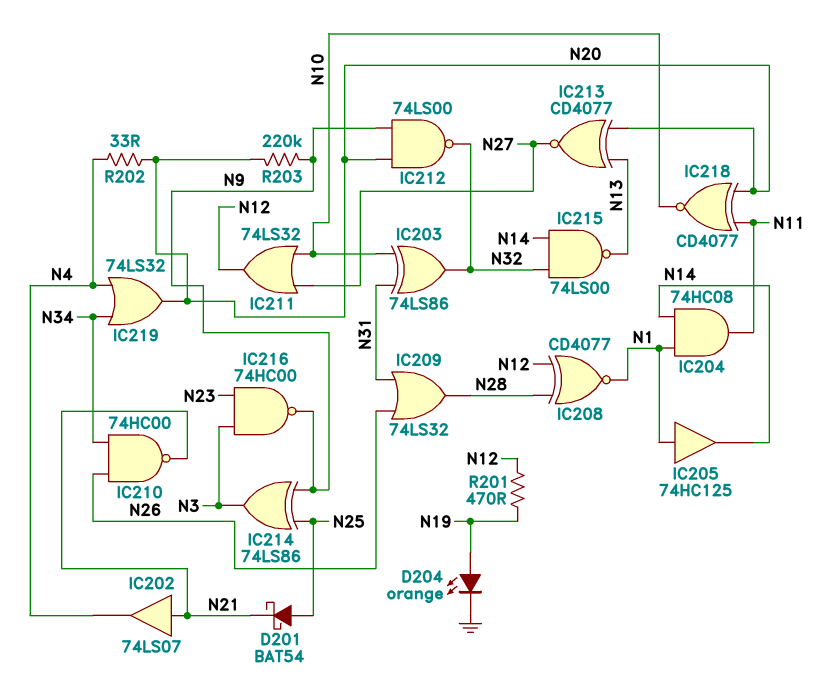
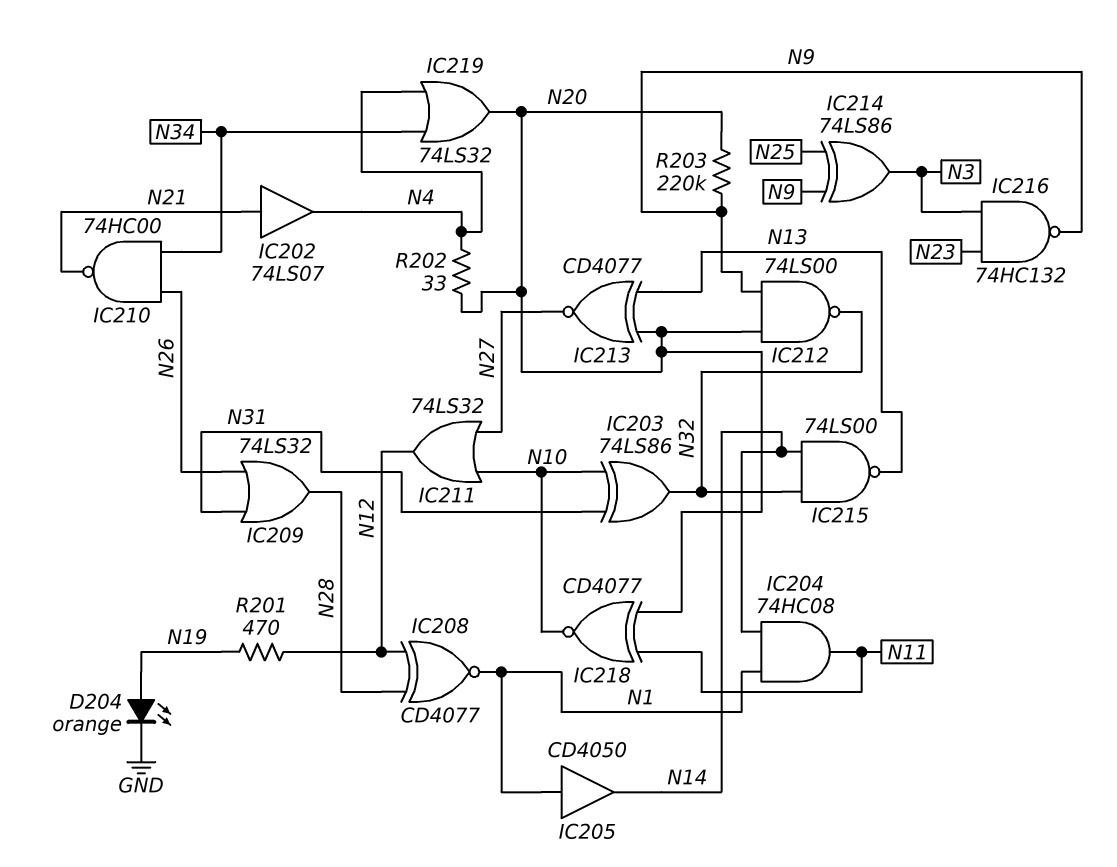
D201: schottky BAT54 (A N25, K N21) -> none
IC205: buffer 74HC125 (in N1, out N14) -> buffer CD4050 (in N1, out N14)
IC216: NAND 74HC00 (in N3, in N23, out N9) -> NAND 74HC132 (in N3, in N23, out N9)

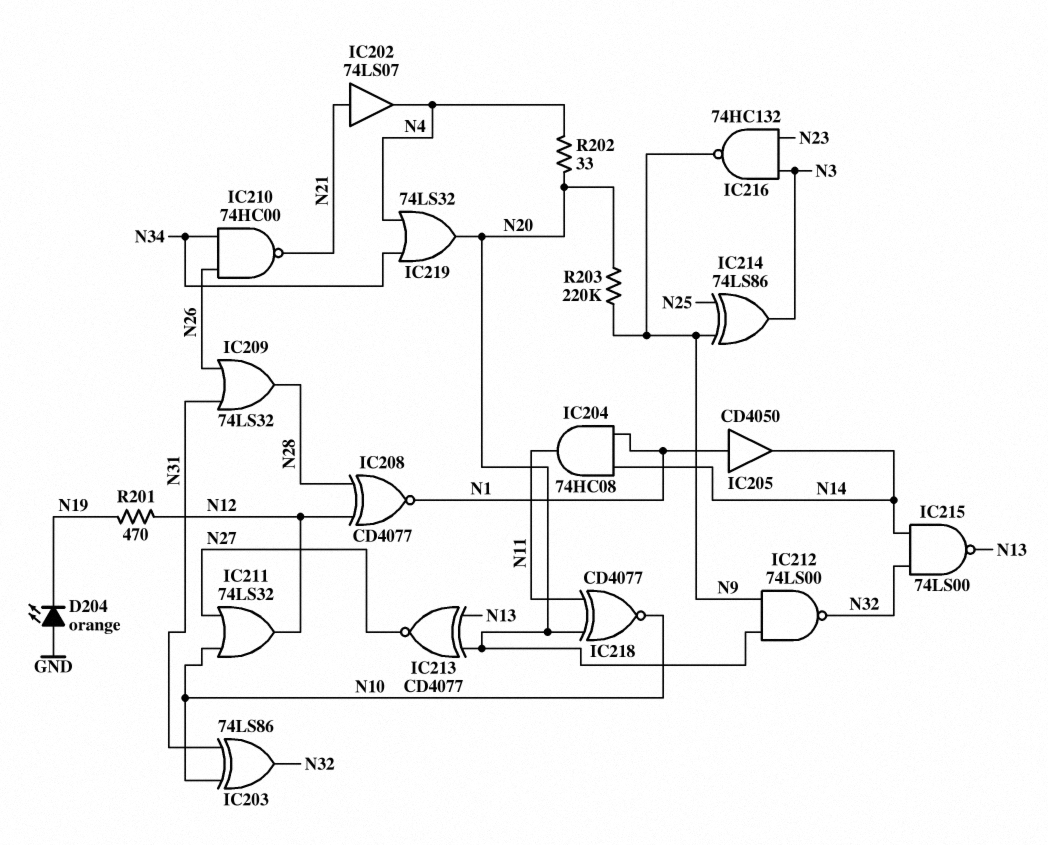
D204: LED orange (A N19, K GND) -> LED orange (A GND, K N19)

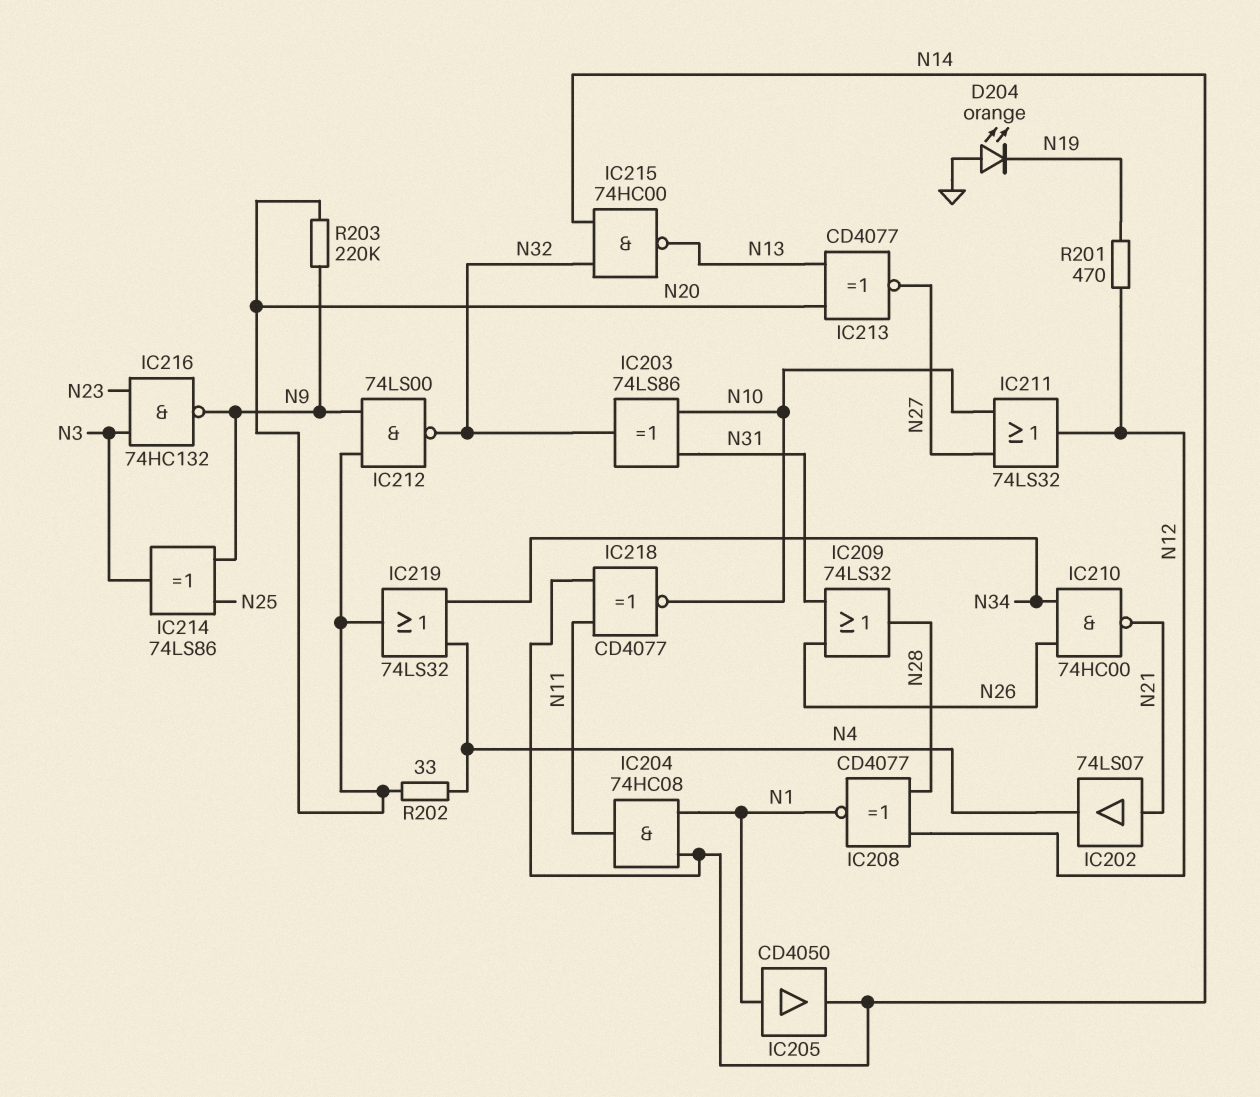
IC215: NAND 74LS00 (in N14, in N32, out N13) -> NAND 74HC00 (in N14, in N32, out N13)
IC218: XNOR CD4077 (in N11, in N20, out N10) -> XNOR CD4077 (in N11, in N14, out N10)

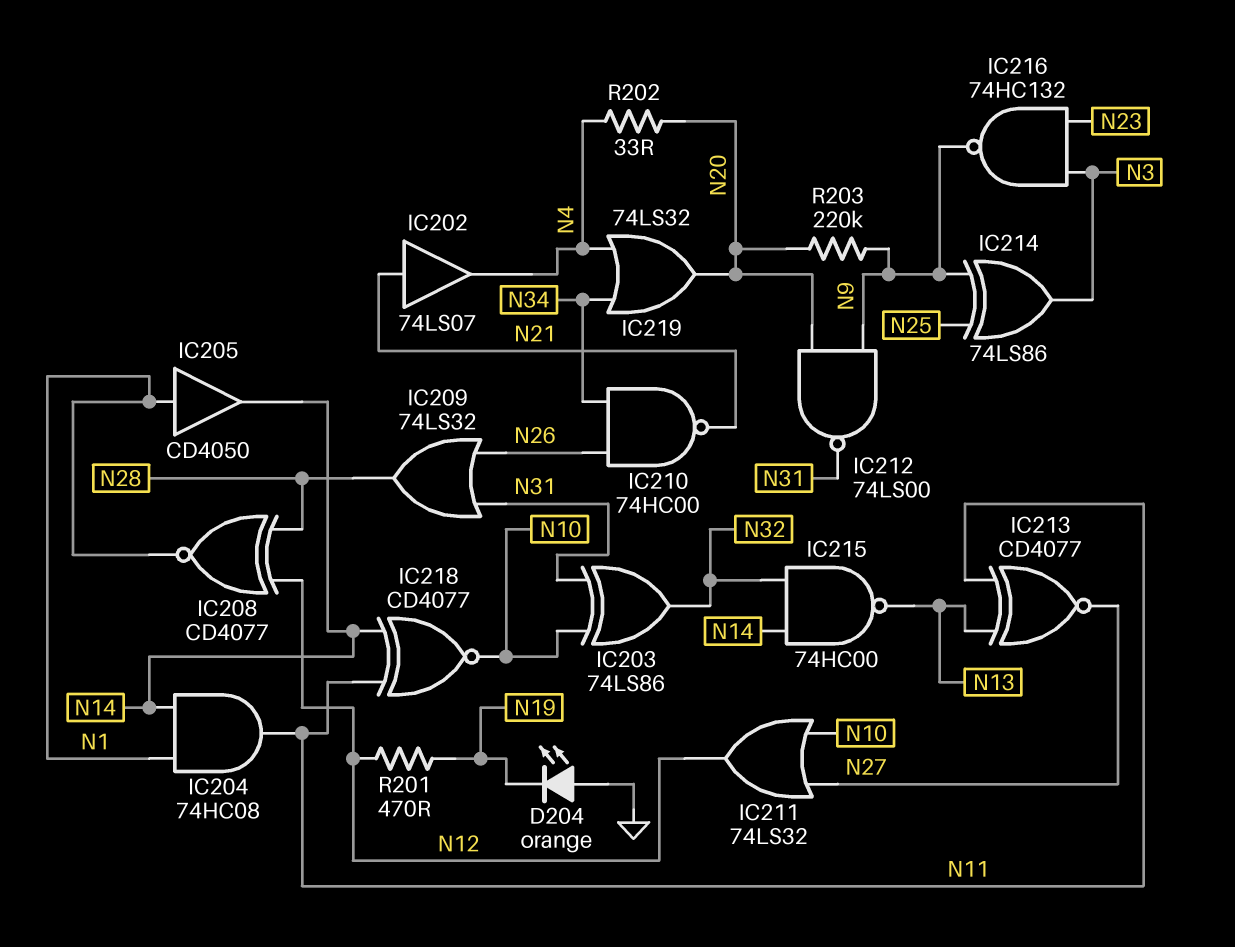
IC212: NAND 74LS00 (in N9, in N20, out N32) -> NAND 74LS00 (in N9, in N20, out N31)
IC213: XNOR CD4077 (in N13, in N20, out N27) -> XNOR CD4077 (in N11, in N13, out N27)

